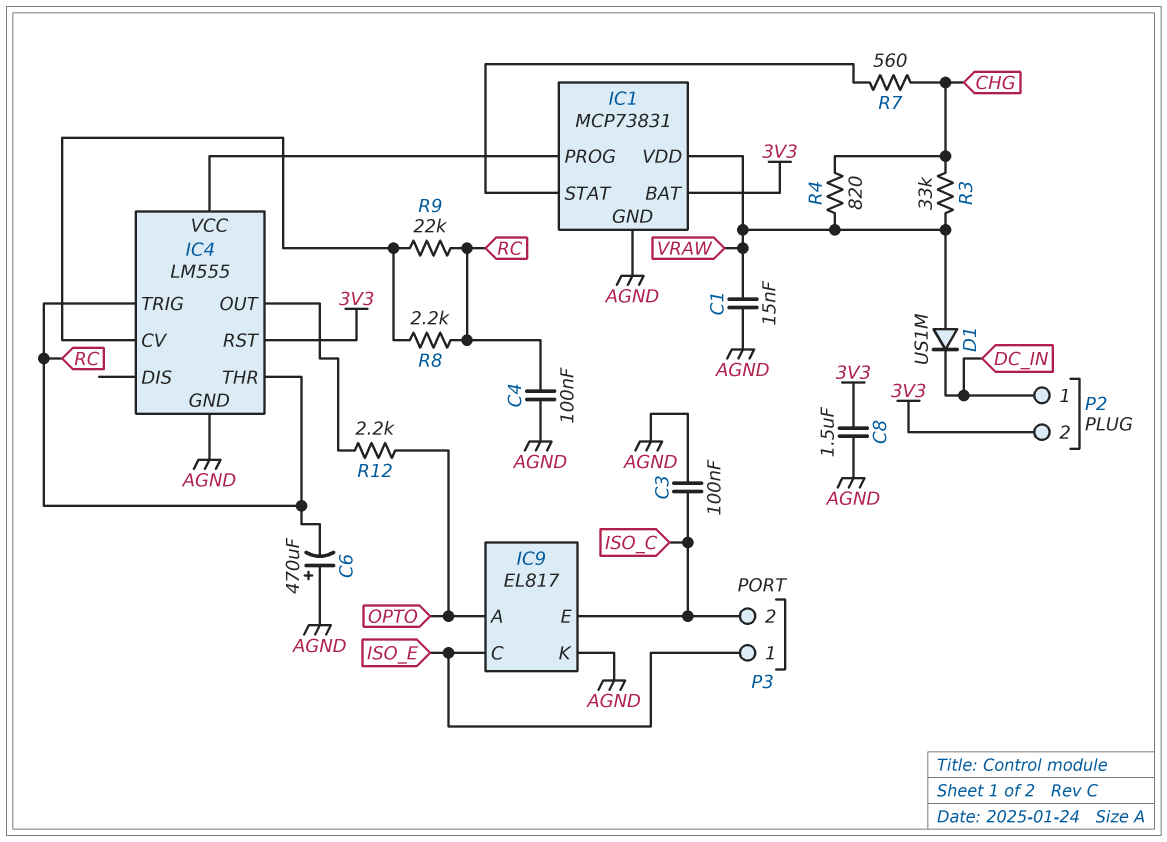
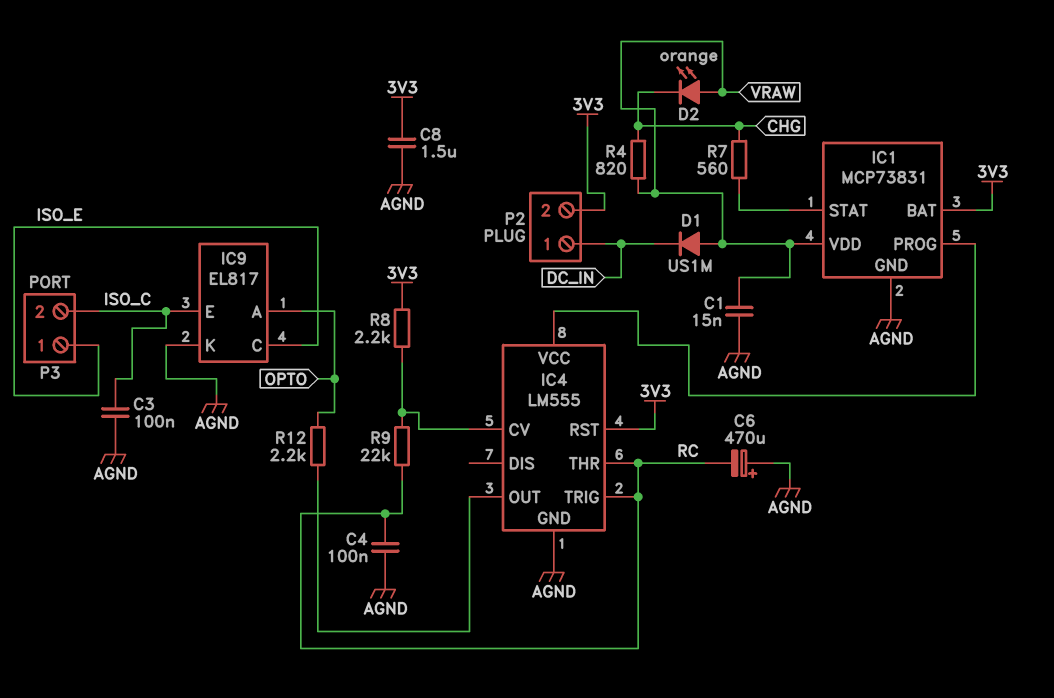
D2: none -> LED orange (A VRAW, K CHG)
R3: 33k (CHG, VRAW) -> none
R8: 2.2k (IC4/CV, RC) -> 2.2k (3V3, IC4/CV)

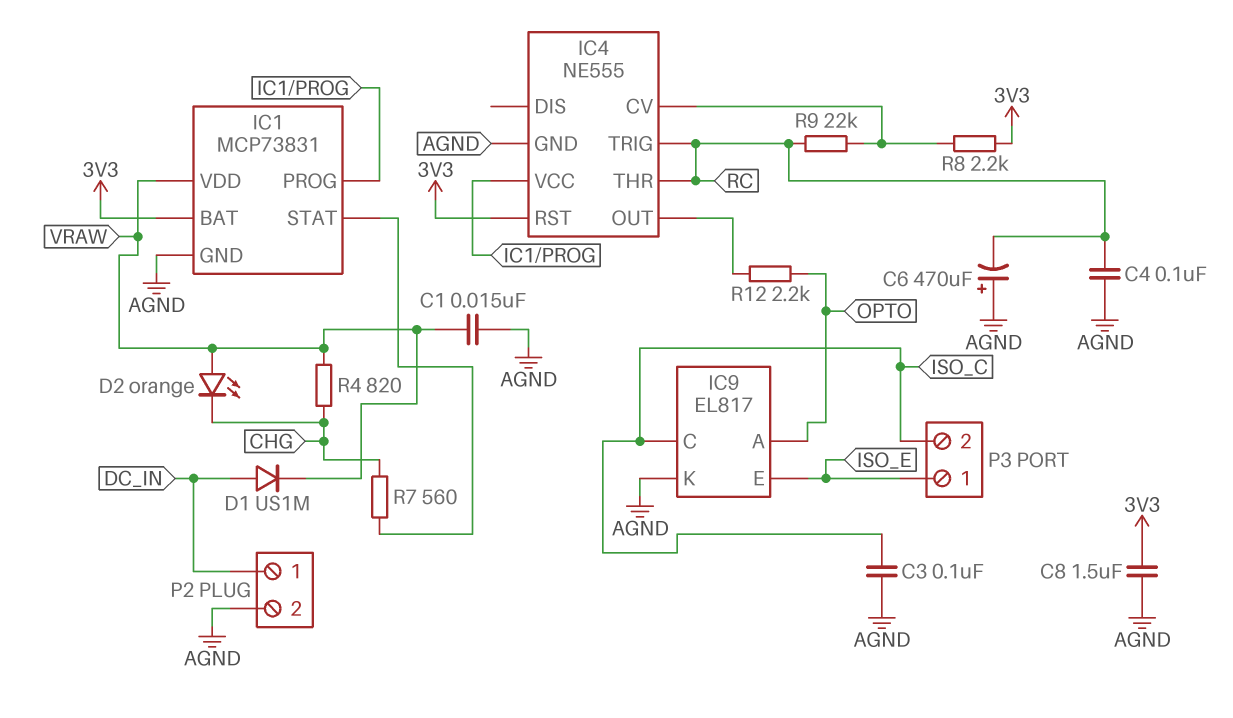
D1: diode US1M (A VRAW, K DC_IN) -> diode US1M (A DC_IN, K VRAW)
IC4: LM555 -> NE555
IC9 pin C: ISO_E -> ISO_C
IC9 pin E: ISO_C -> ISO_E
P2 pin 2: 3V3 -> AGND

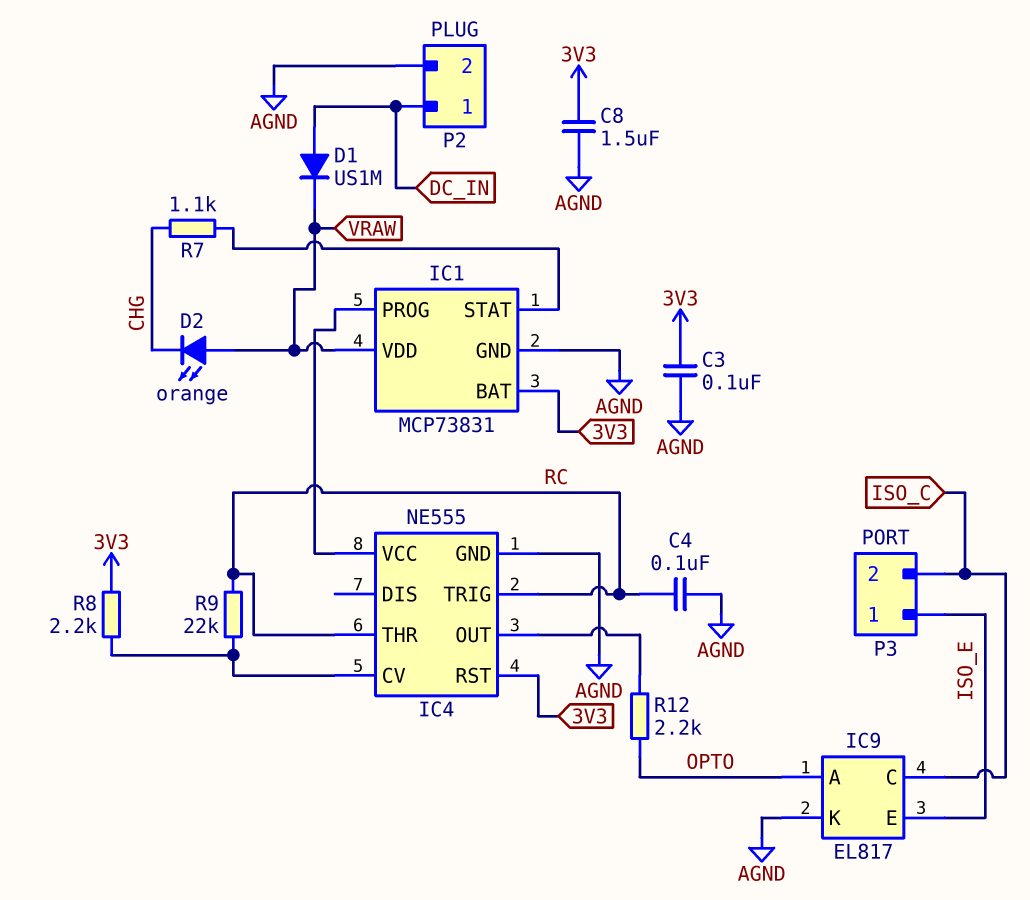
C1: 15nF (AGND, VRAW) -> none
C3: 100nF (AGND, ISO_C) -> 100nF (3V3, AGND)
C6: 470uF (plus AGND, minus RC) -> none
R4: 820 (CHG, VRAW) -> none
R7: 560 (CHG, IC1/STAT) -> 1.1k (CHG, IC1/STAT)

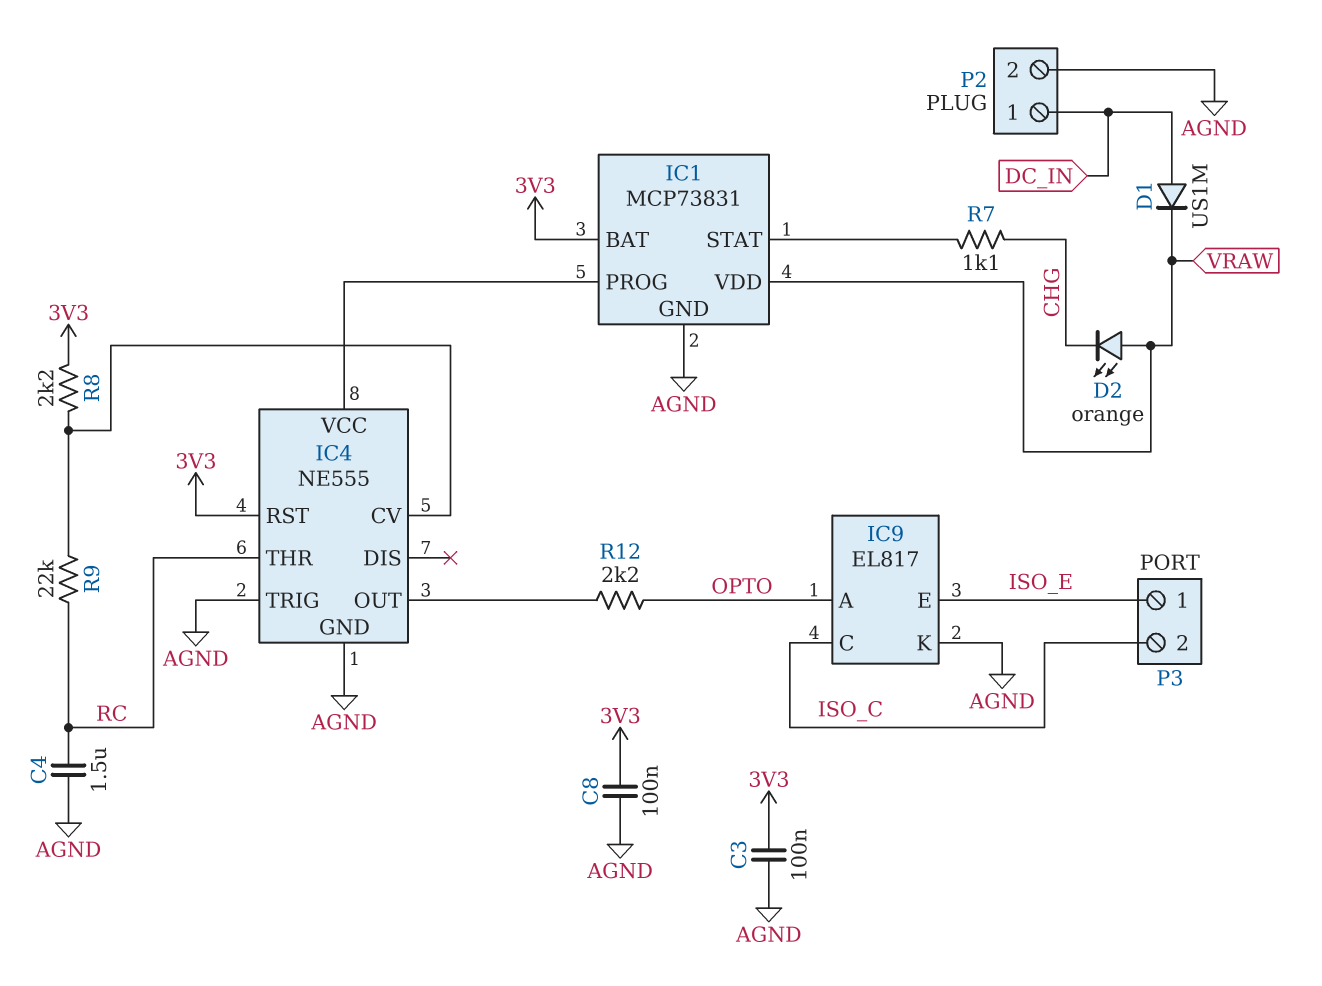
C4: 100nF (AGND, RC) -> 1.5uF (AGND, RC)
C8: 1.5uF (3V3, AGND) -> 100nF (3V3, AGND)
IC4 pin TRIG: RC -> AGND

